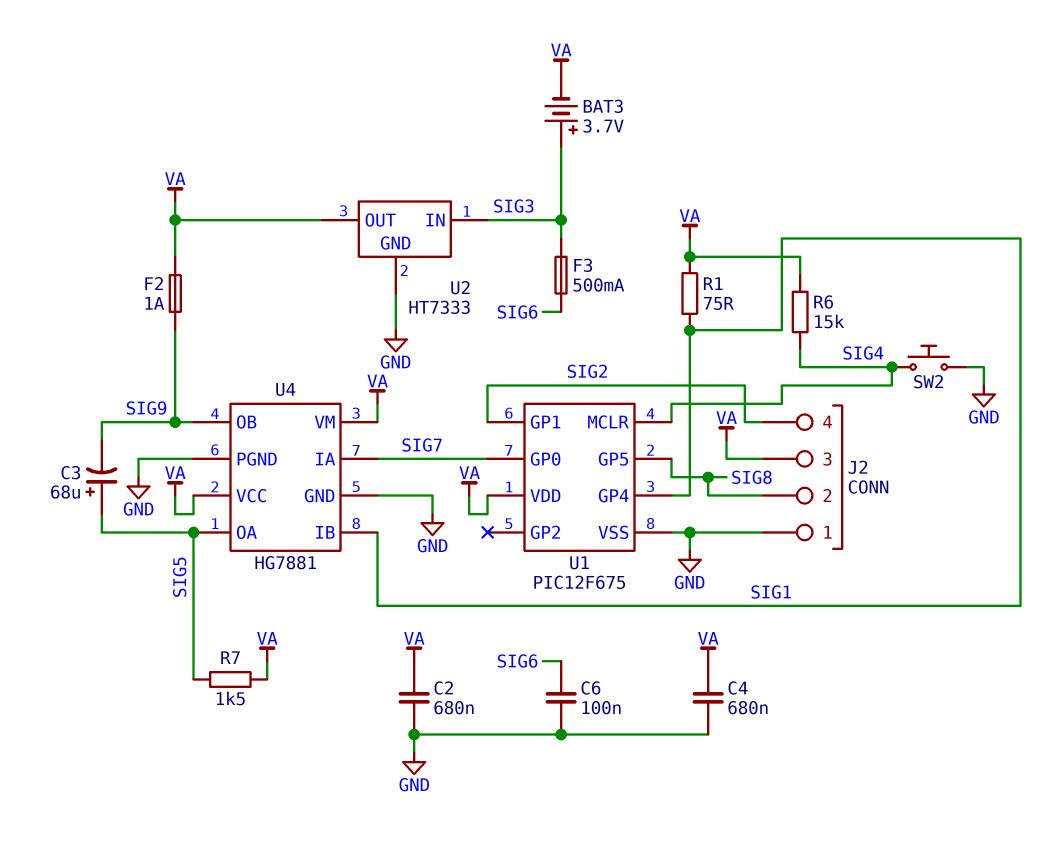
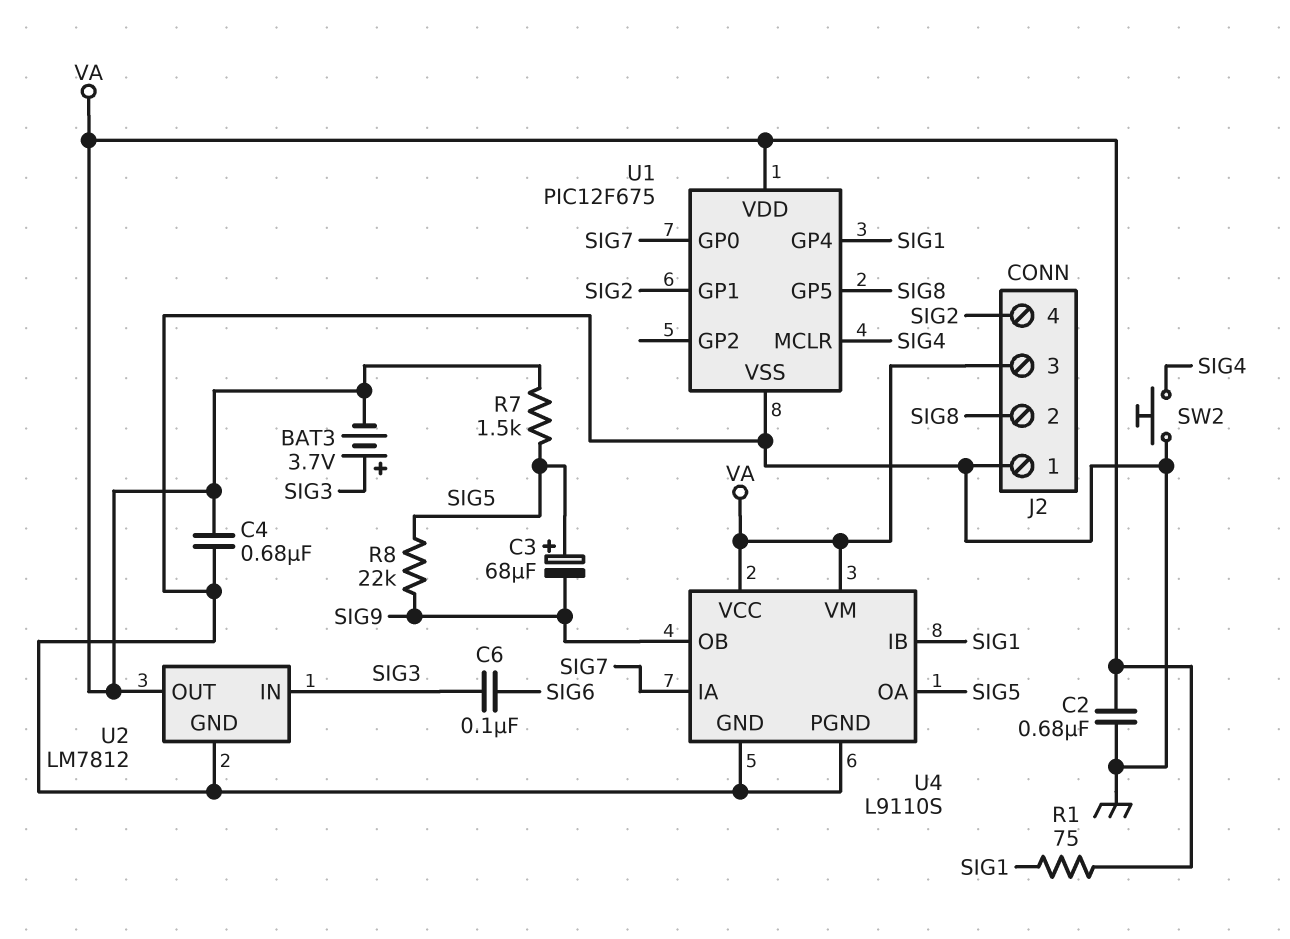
C6: 100nF (GND, SIG6) -> 100nF (SIG3, SIG6)
F2: 1A (SIG9, VA) -> none
F3: 500mA (SIG3, SIG6) -> none
R6: 15k (SIG4, VA) -> none
R8: none -> 22k (SIG5, SIG9)
U2: HT7333 -> LM7812
U4: HG7881 -> L9110S

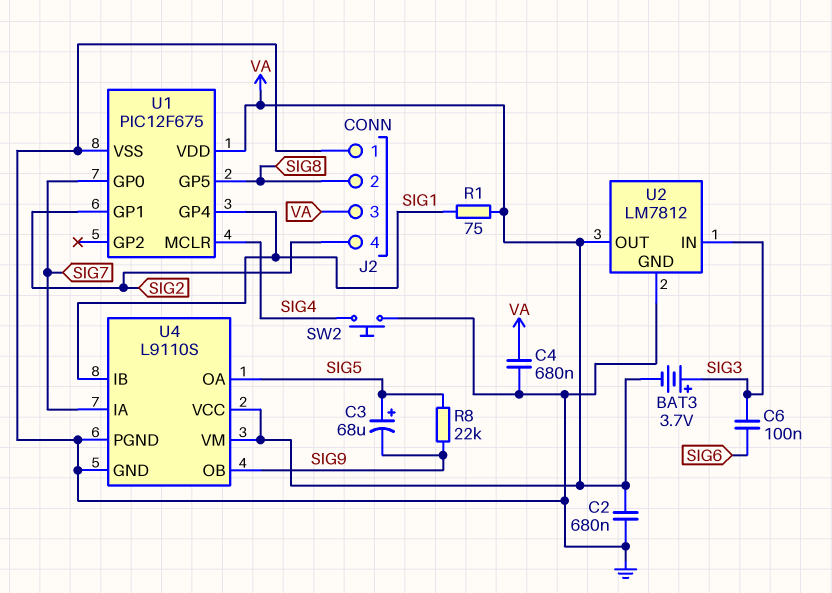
R7: 1.5k (SIG5, VA) -> none

